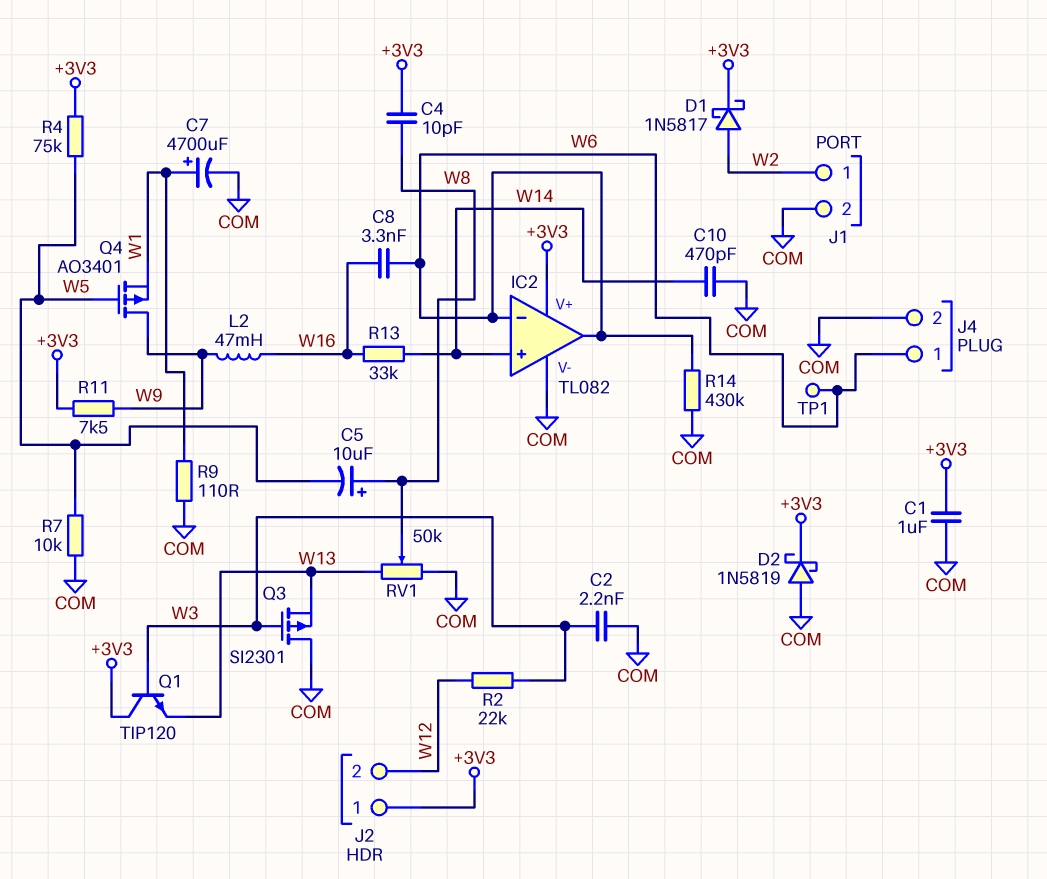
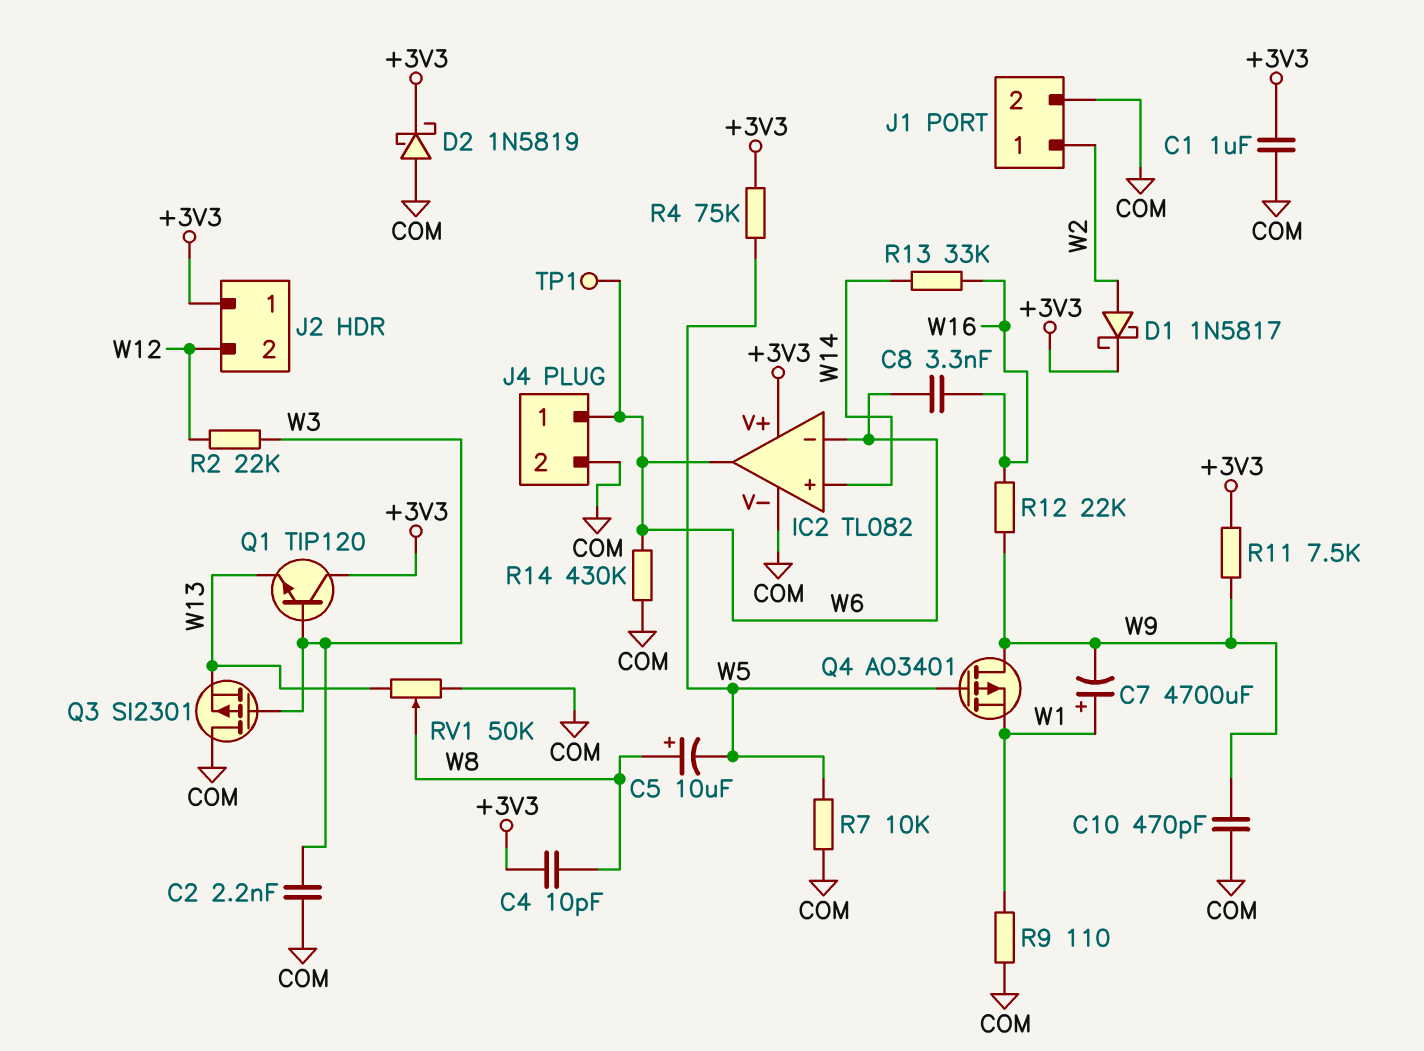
C7: 4700uF (plus W1, minus COM) -> 4700uF (plus W1, minus W9)
C10: 470pF (COM, W14) -> 470pF (COM, W9)
L2: 47mH (W9, W16) -> none
R12: none -> 22k (W9, W16)

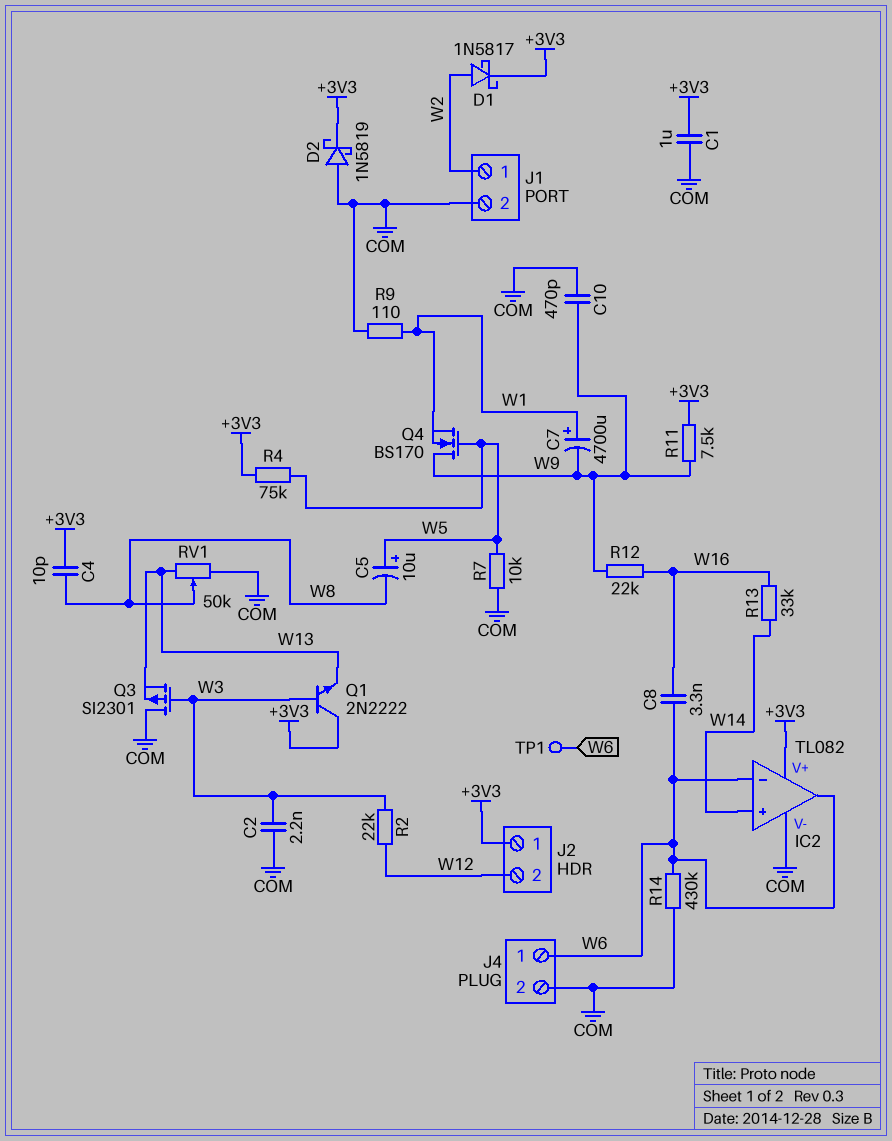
C5: 10uF (plus W8, minus W5) -> 10uF (plus W5, minus W8)
Q1: NPN TIP120 (B W3, C +3V3, E W13) -> NPN 2N2222 (B W3, C +3V3, E W13)
Q4: PMOS AO3401 (G W5, D W9, S W1) -> NMOS BS170 (G W5, D W9, S W1)

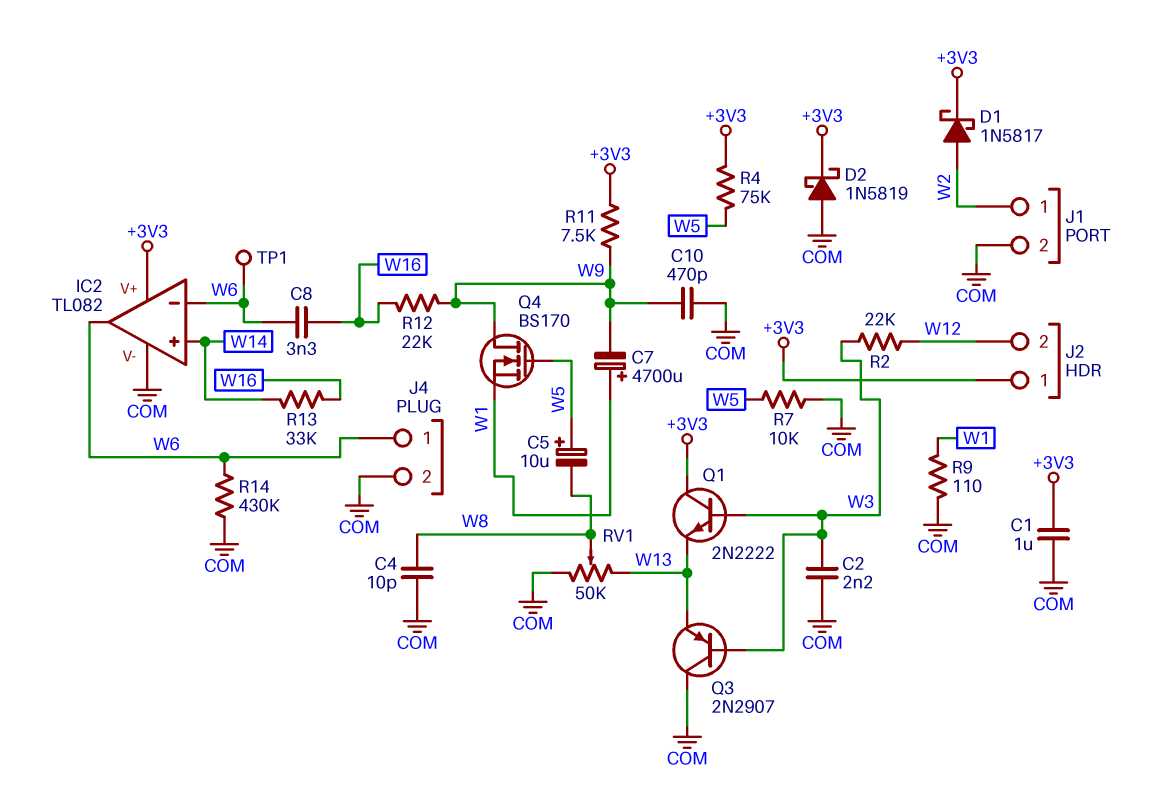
C4: 10pF (+3V3, W8) -> 10pF (COM, W8)
Q3: PMOS SI2301 (G W3, D COM, S W13) -> PNP 2N2907 (B W3, C COM, E W13)

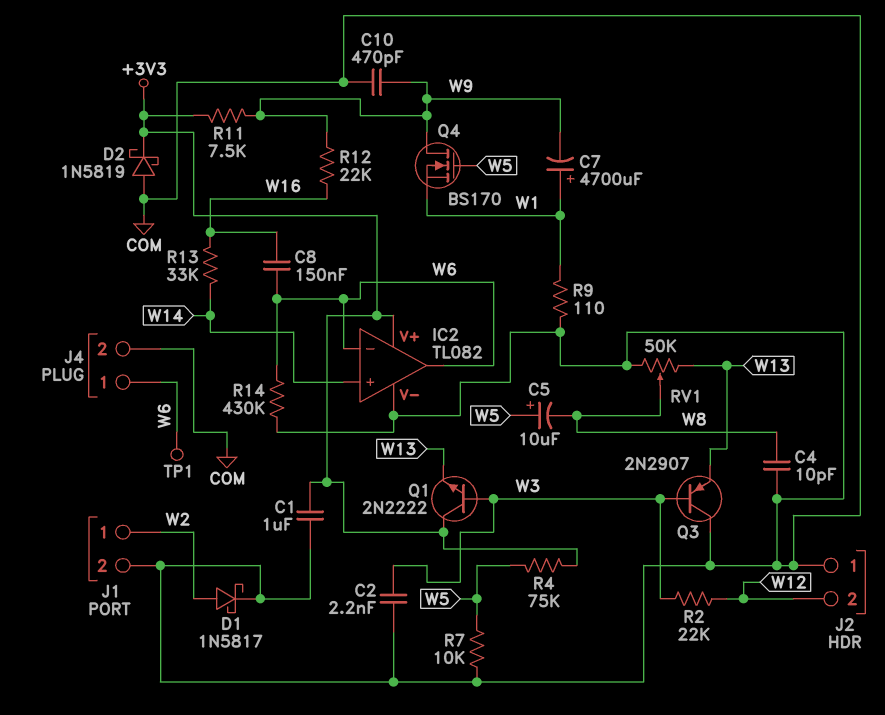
C8: 3.3nF (W6, W16) -> 150nF (W6, W16)
D1: schottky 1N5817 (A W2, K +3V3) -> schottky 1N5817 (A W2, K COM)
J2 pin 1: +3V3 -> COM

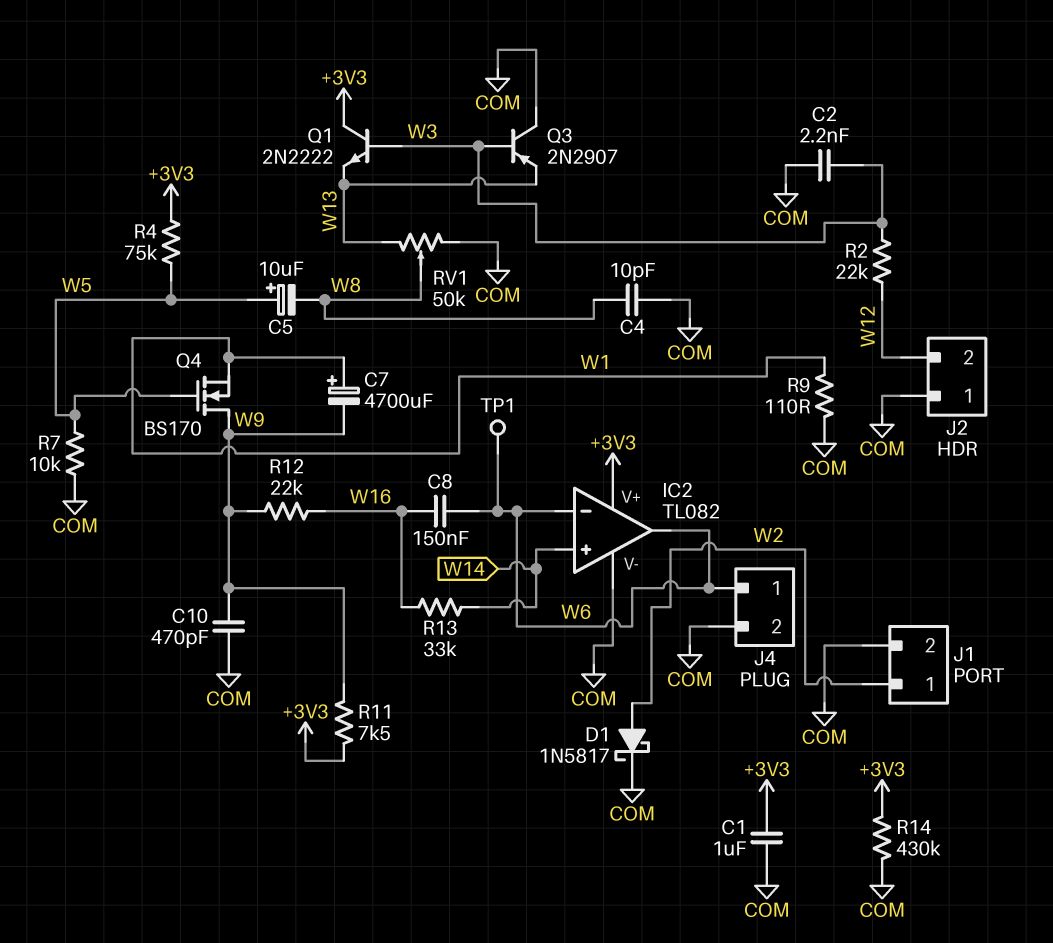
D2: schottky 1N5819 (A COM, K +3V3) -> none
R14: 430k (COM, W6) -> 430k (+3V3, COM)

